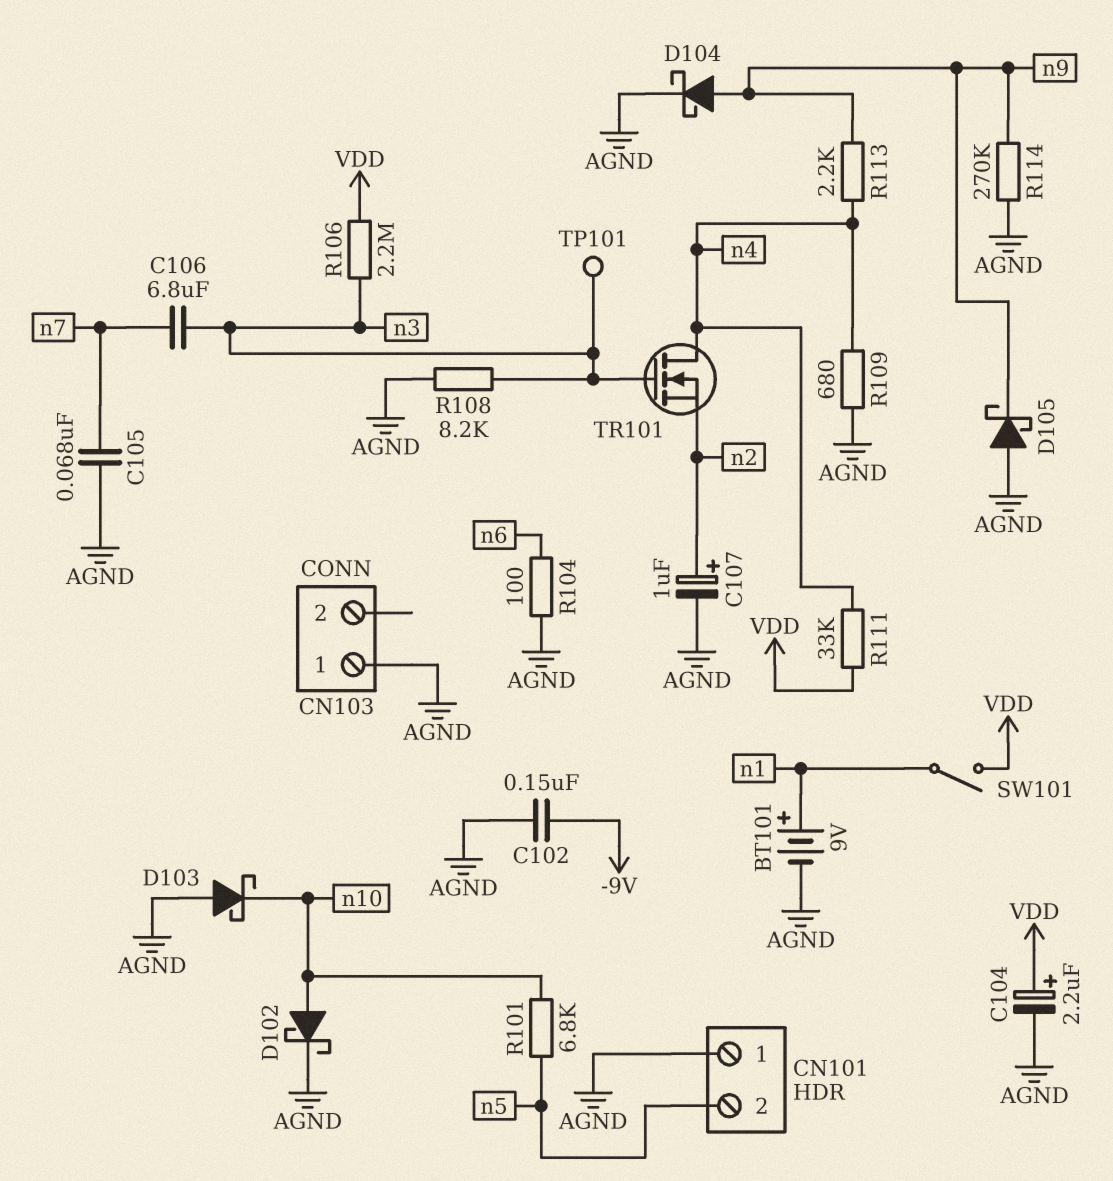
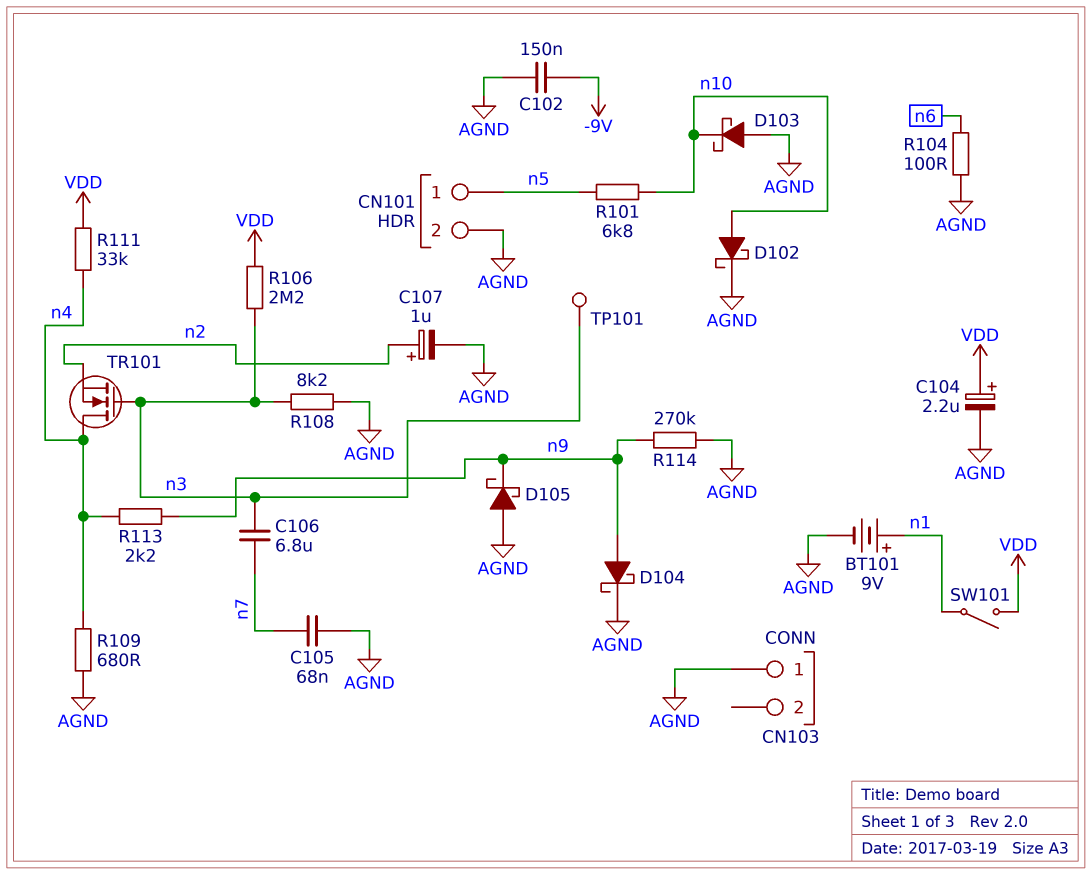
CN101 pin 1: AGND -> n5
CN101 pin 2: n5 -> AGND

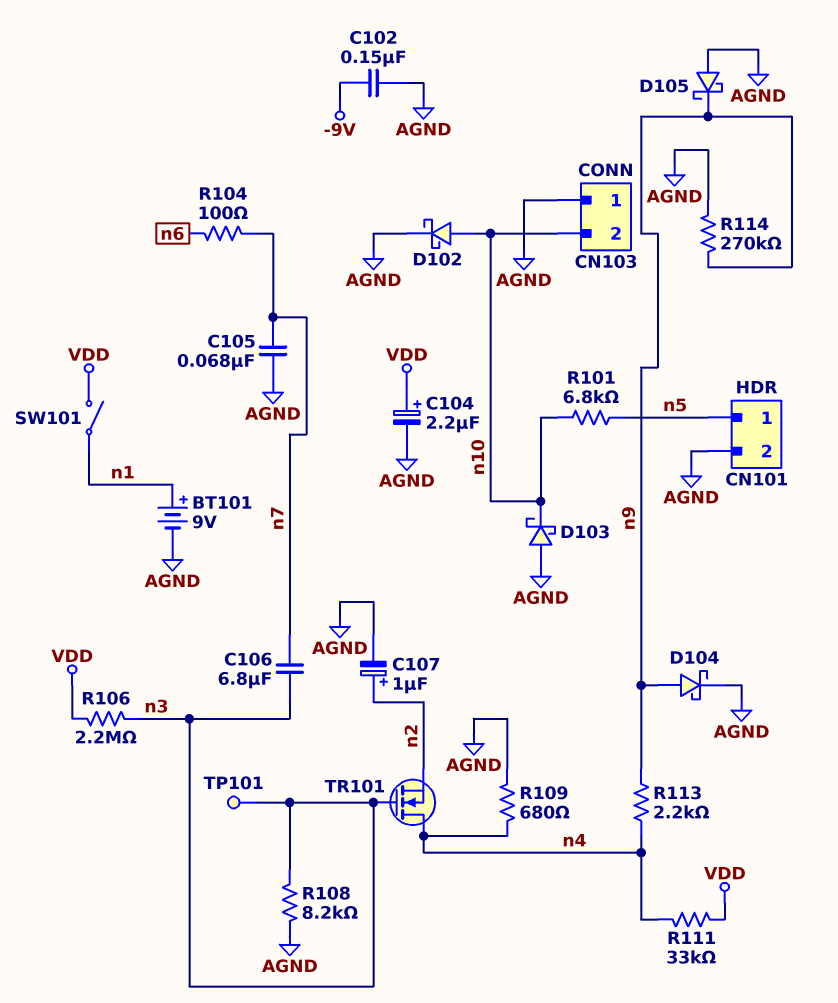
CN103 pin 2: none -> n10
R104: 100 (AGND, n6) -> 100 (n6, n7)

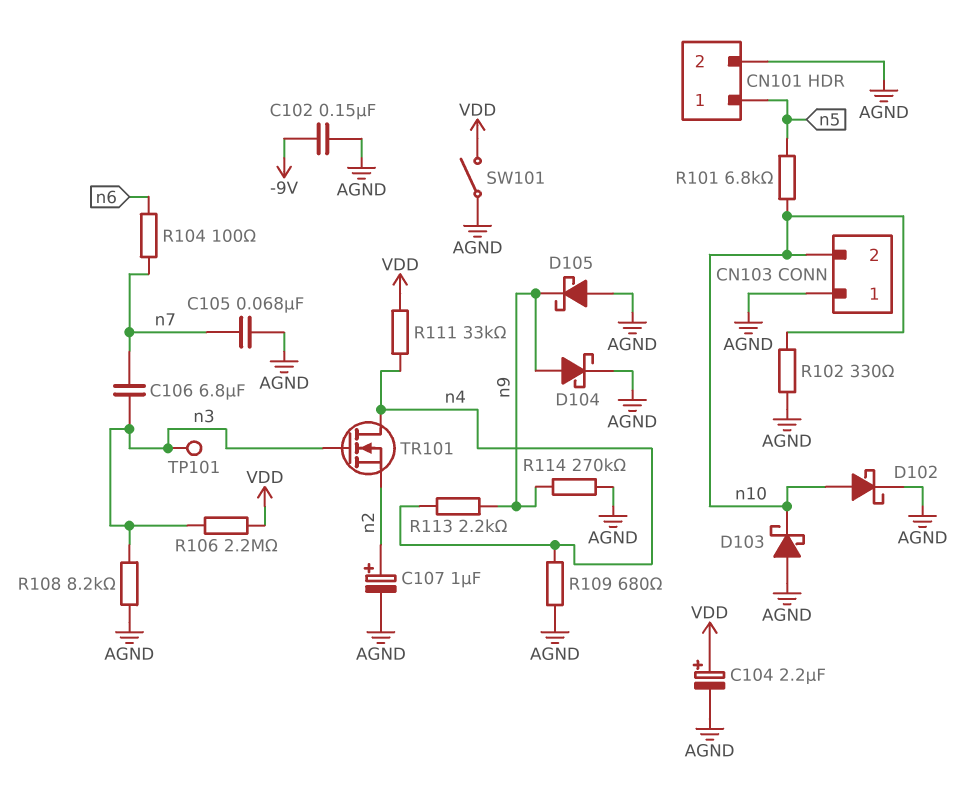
BT101: 9V (plus n1, minus AGND) -> none
R102: none -> 330 (AGND, n10)
SW101: switch (VDD, n1) -> switch (AGND, VDD)

